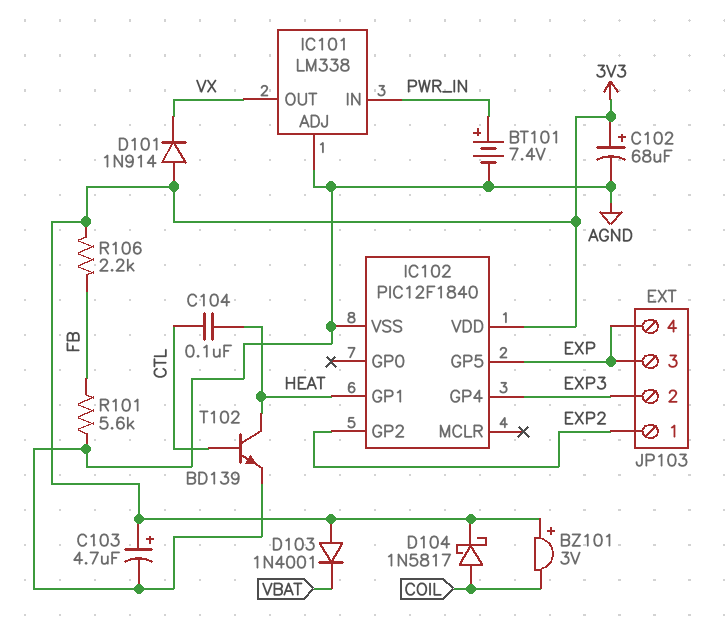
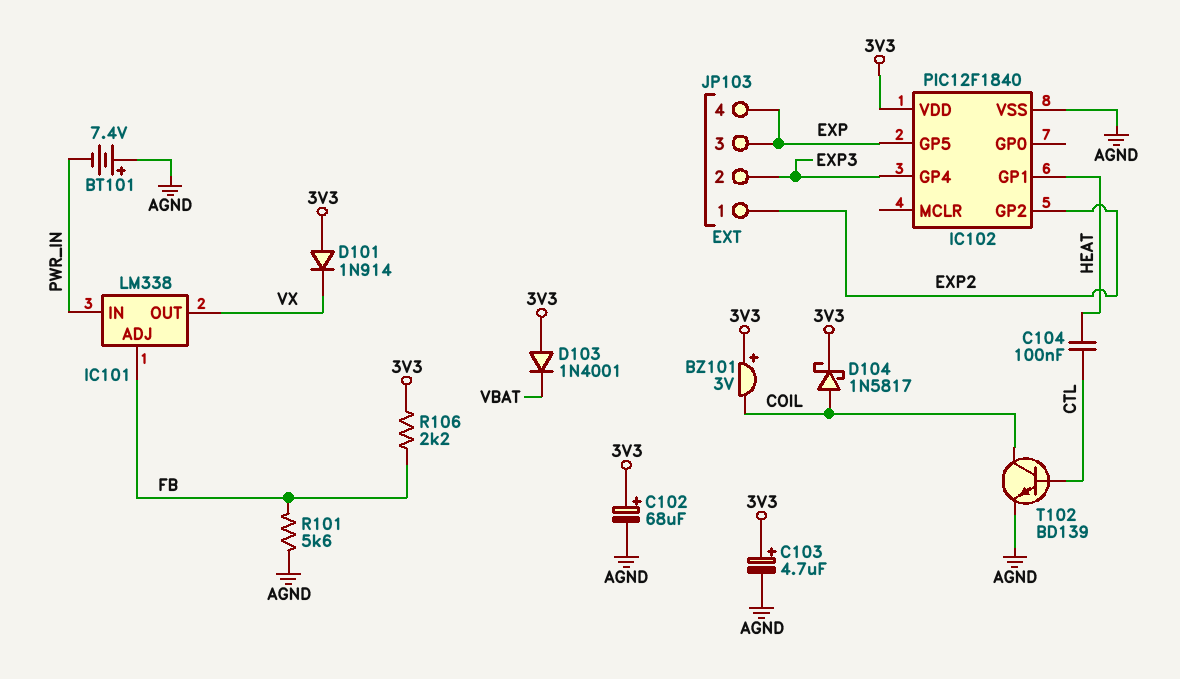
BT101: 7.4V (plus PWR_IN, minus AGND) -> 7.4V (plus AGND, minus PWR_IN)
IC101 pin ADJ: AGND -> FB
T102: NPN BD139 (B CTL, C HEAT, E AGND) -> NPN BD139 (B CTL, C COIL, E AGND)

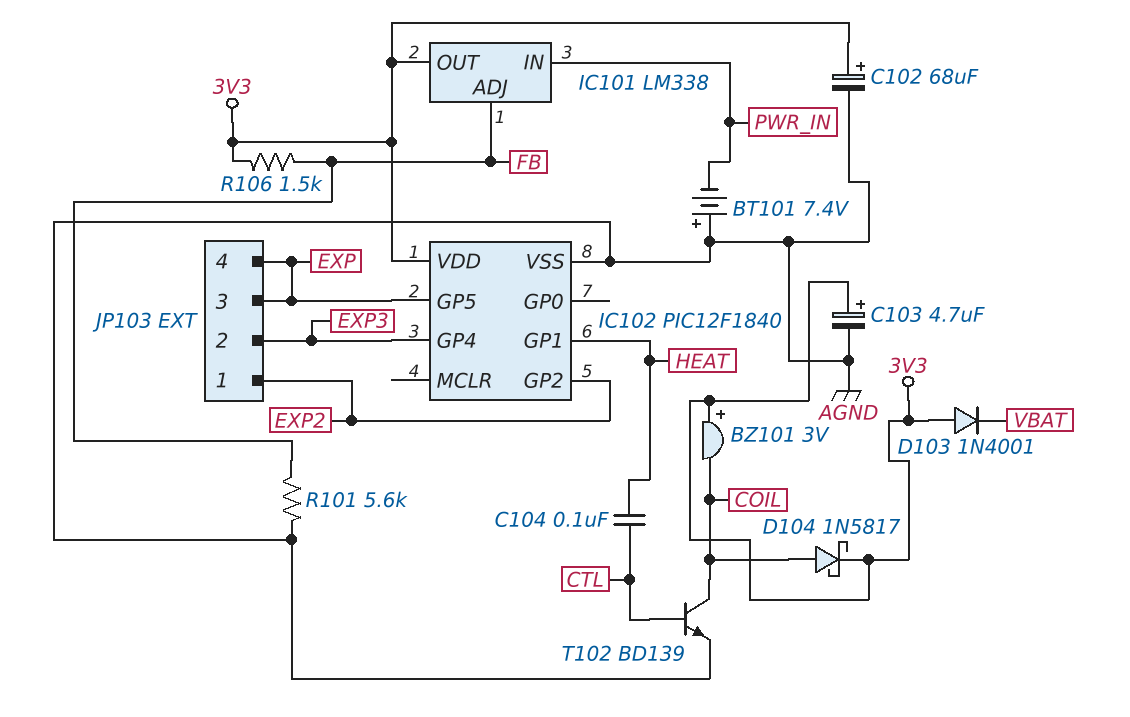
D101: diode 1N914 (A 3V3, K VX) -> none
IC101 pin OUT: VX -> 3V3
R106: 2.2k (3V3, FB) -> 1.5k (3V3, FB)

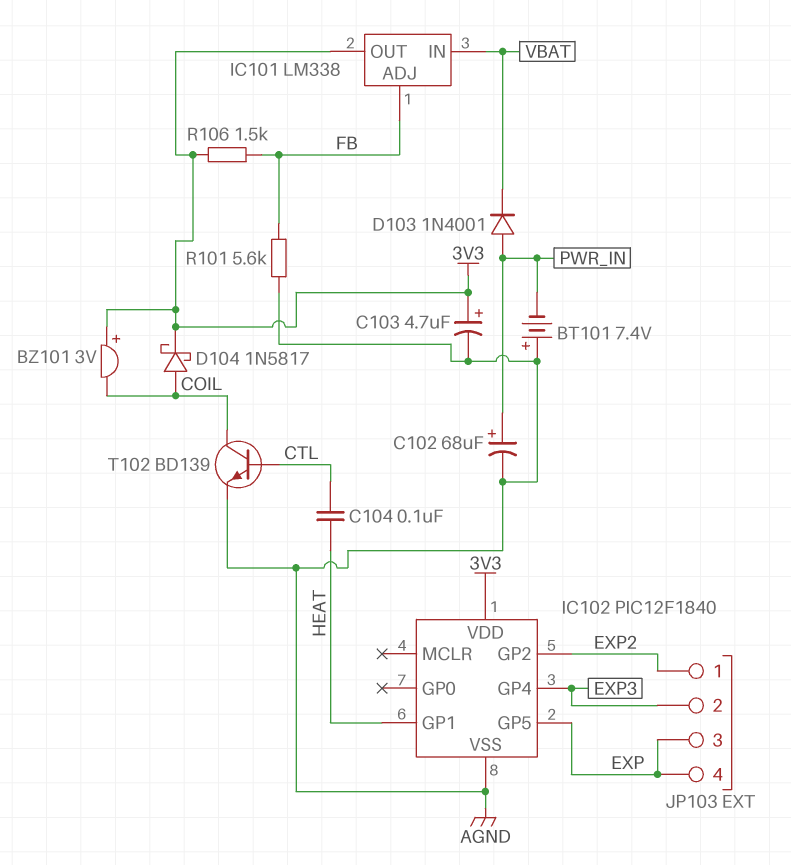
C102: 68uF (plus 3V3, minus AGND) -> 68uF (plus PWR_IN, minus AGND)
D103: diode 1N4001 (A 3V3, K VBAT) -> diode 1N4001 (A PWR_IN, K VBAT)
IC101 pin IN: PWR_IN -> VBAT

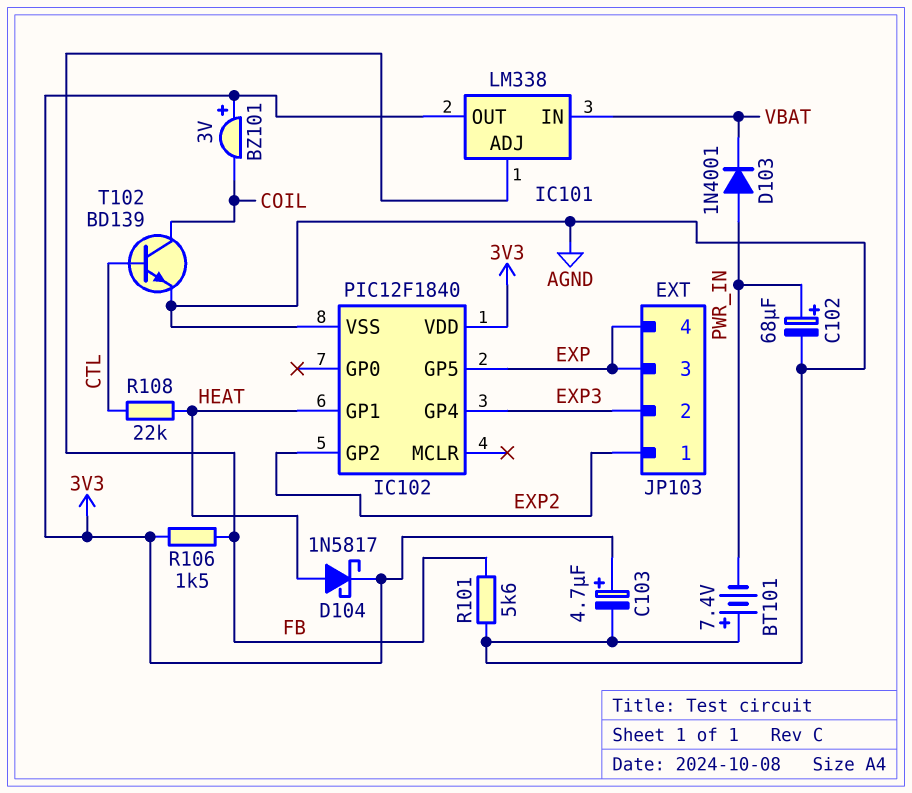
C104: 100nF (CTL, HEAT) -> none
D104: schottky 1N5817 (A COIL, K 3V3) -> schottky 1N5817 (A HEAT, K 3V3)
R108: none -> 22k (CTL, HEAT)

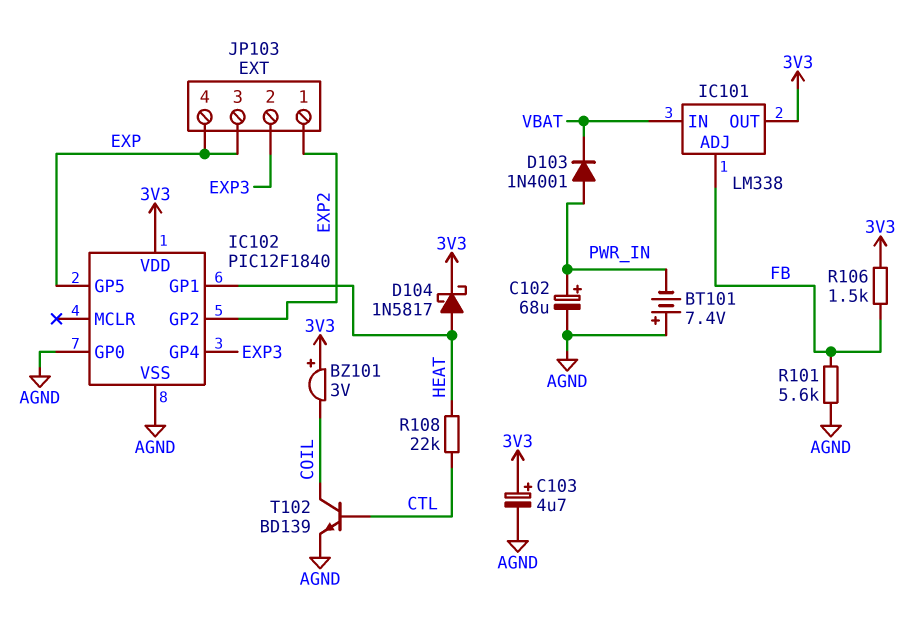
IC102 pin GP0: none -> AGND

